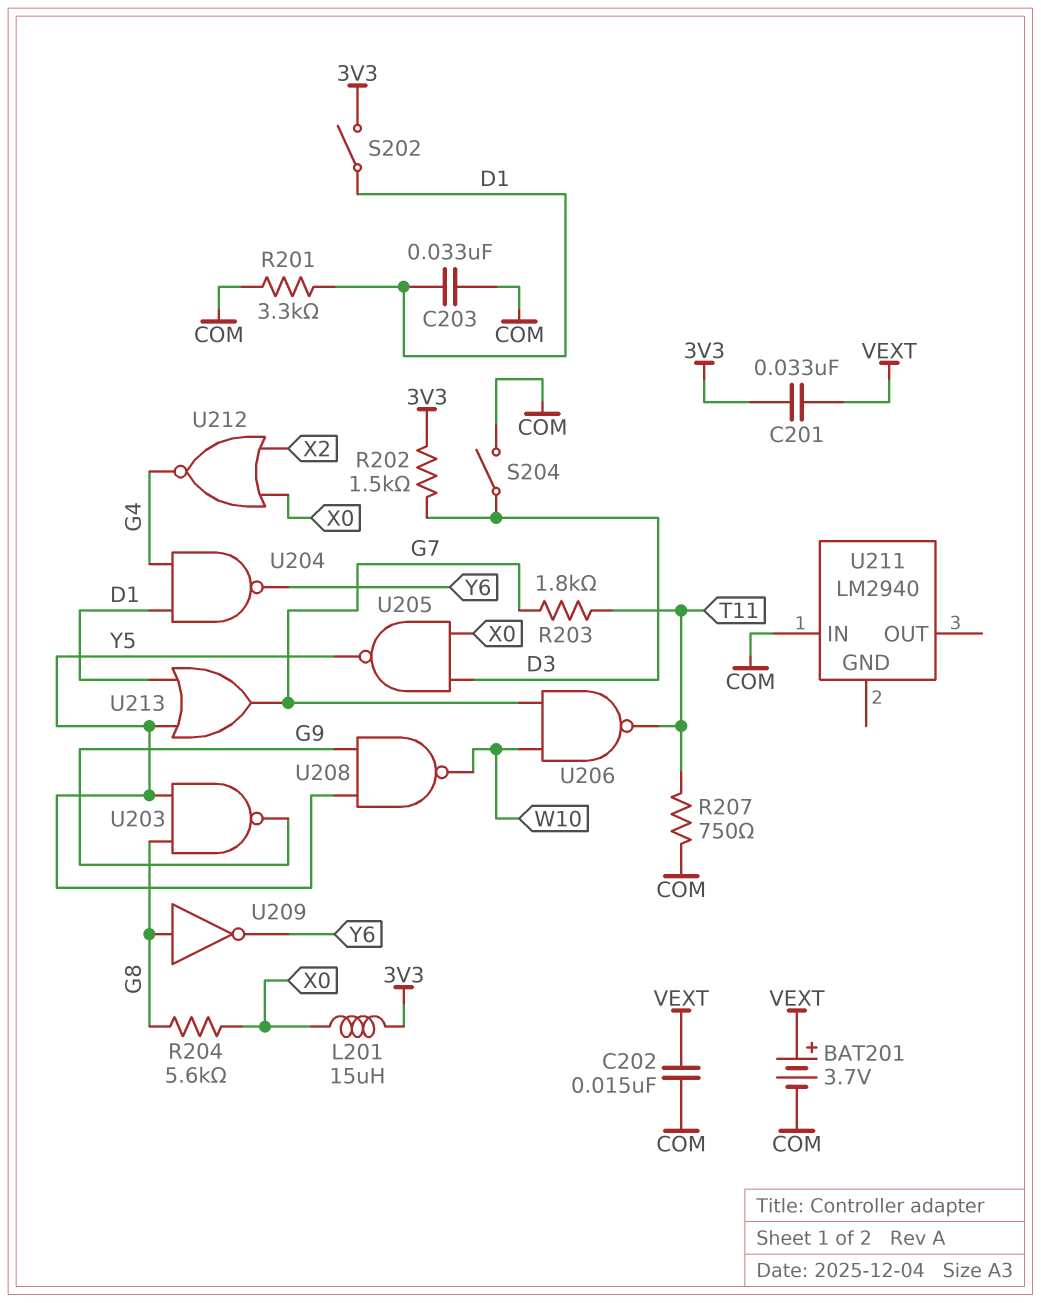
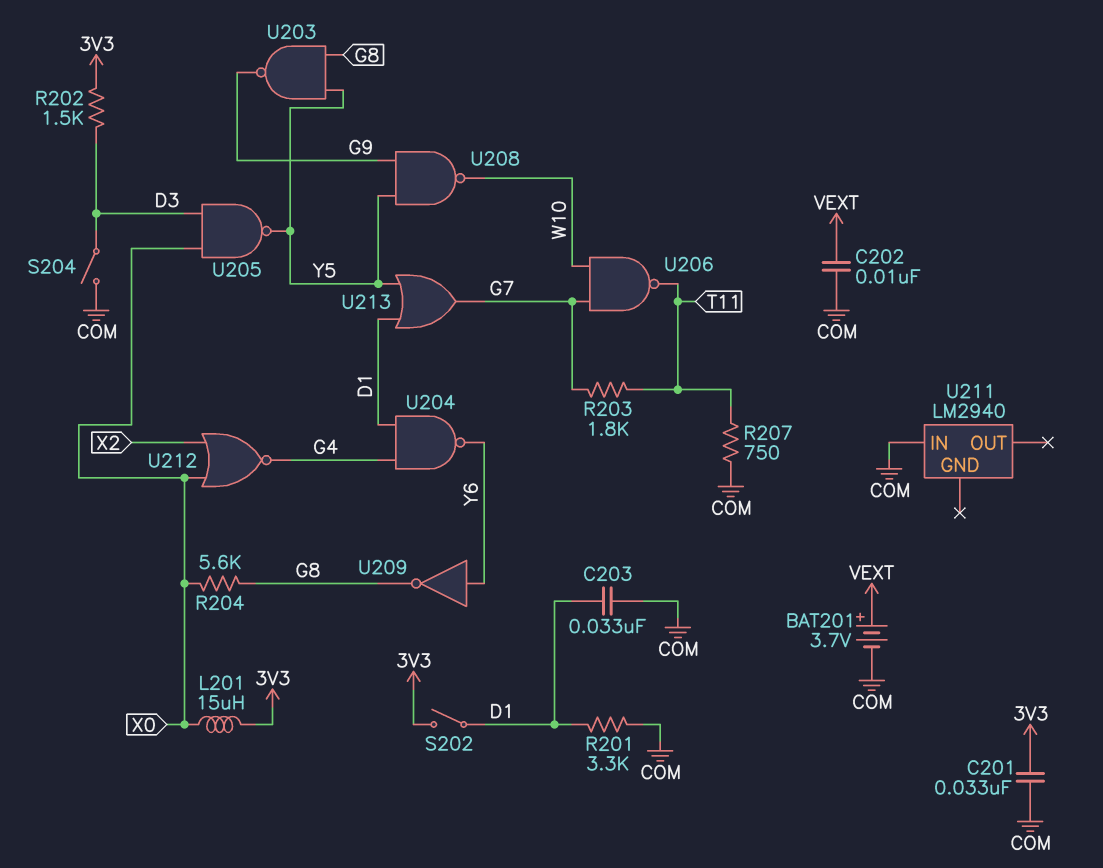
C201: 33nF (3V3, VEXT) -> 33nF (3V3, COM)
C202: 15nF (COM, VEXT) -> 10nF (COM, VEXT)
U209: NOT (in G8, out Y6) -> NOT (in Y6, out G8)

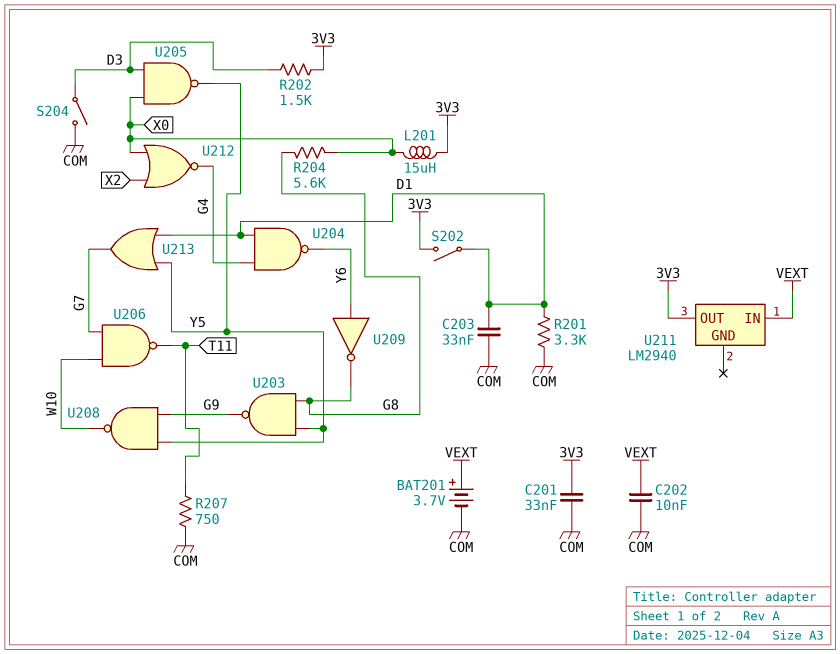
R203: 1.8k (G7, T11) -> none
U211 pin IN: COM -> VEXT
U211 pin OUT: none -> 3V3

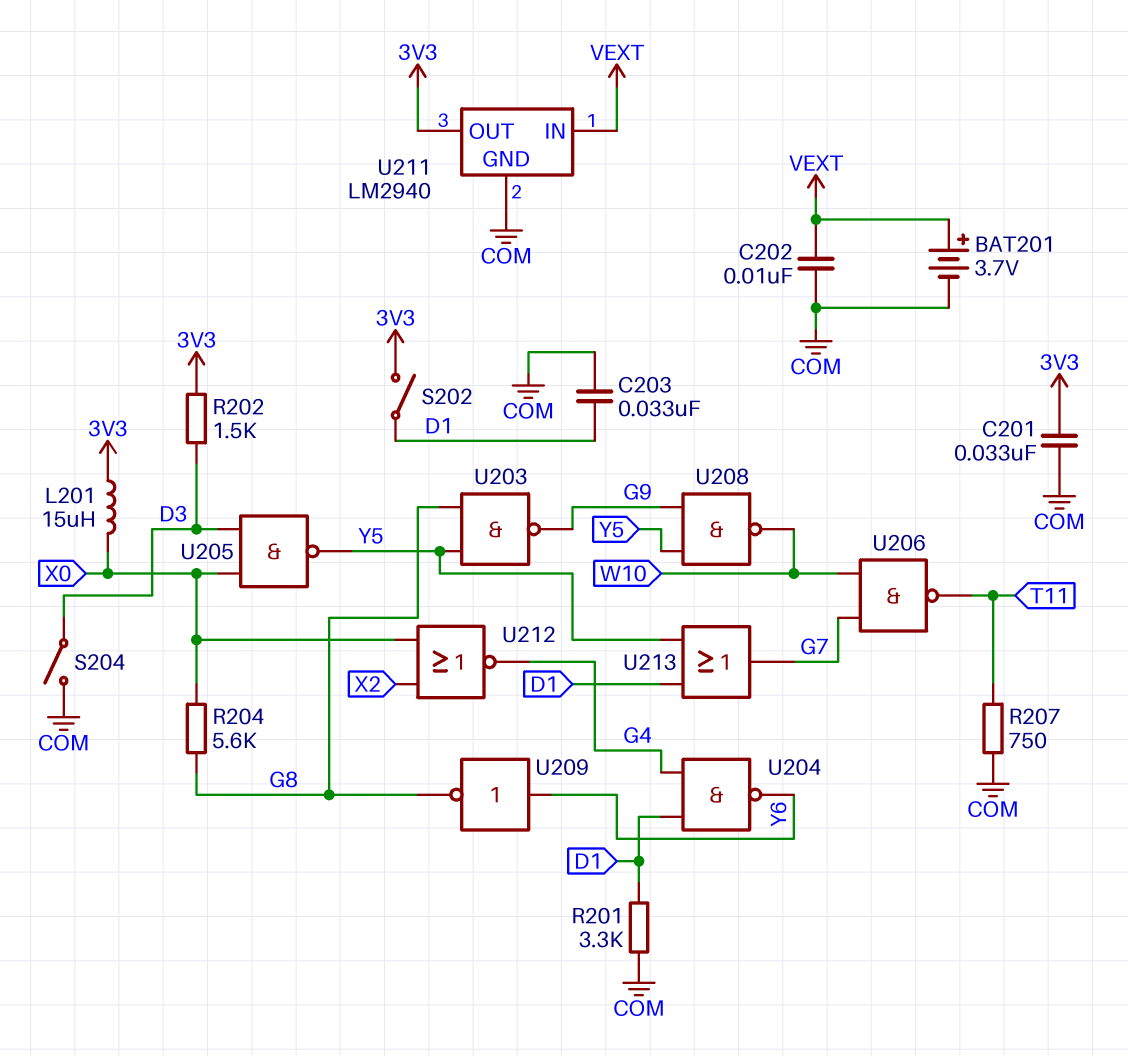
U211 pin GND: none -> COM

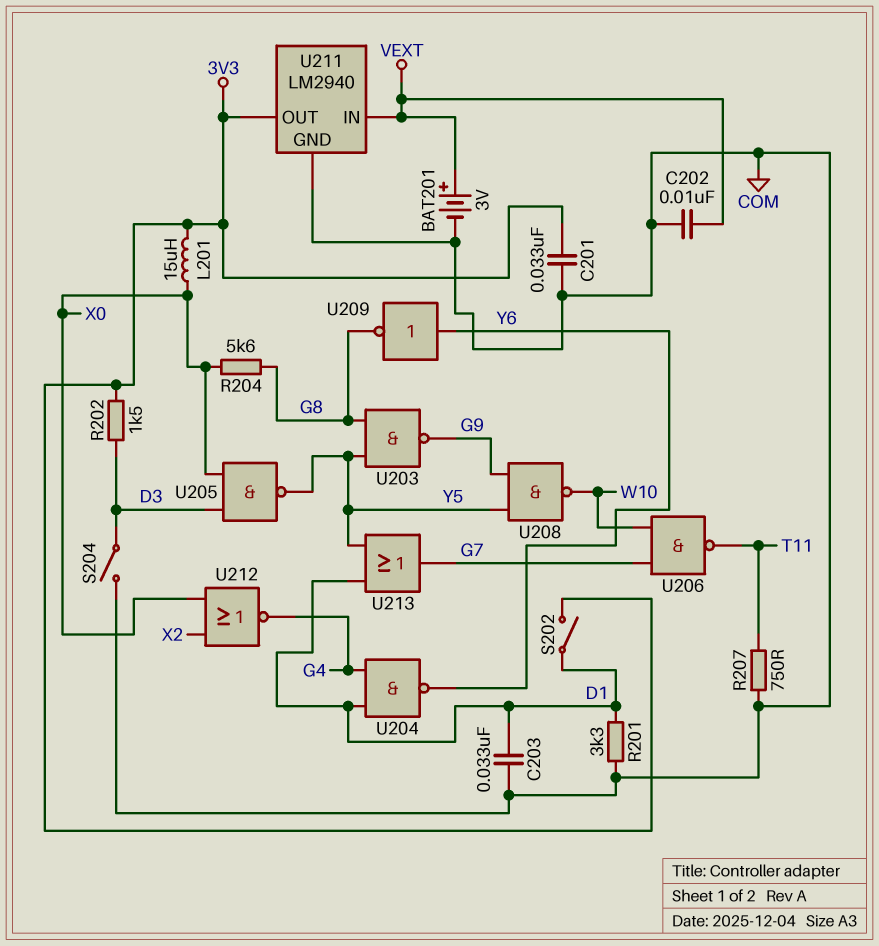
BAT201: 3.7V (plus VEXT, minus COM) -> 3V (plus VEXT, minus COM)

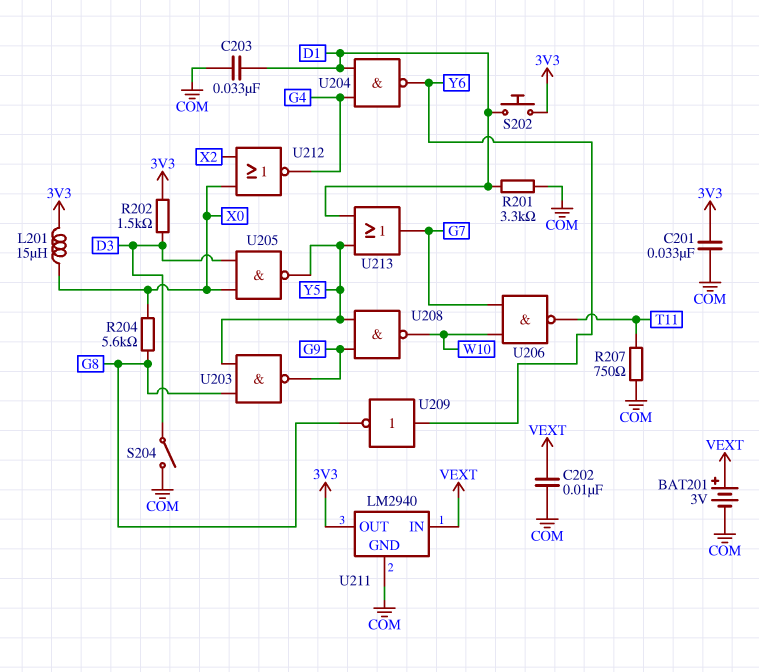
S202: switch (3V3, D1) -> button (3V3, D1)

